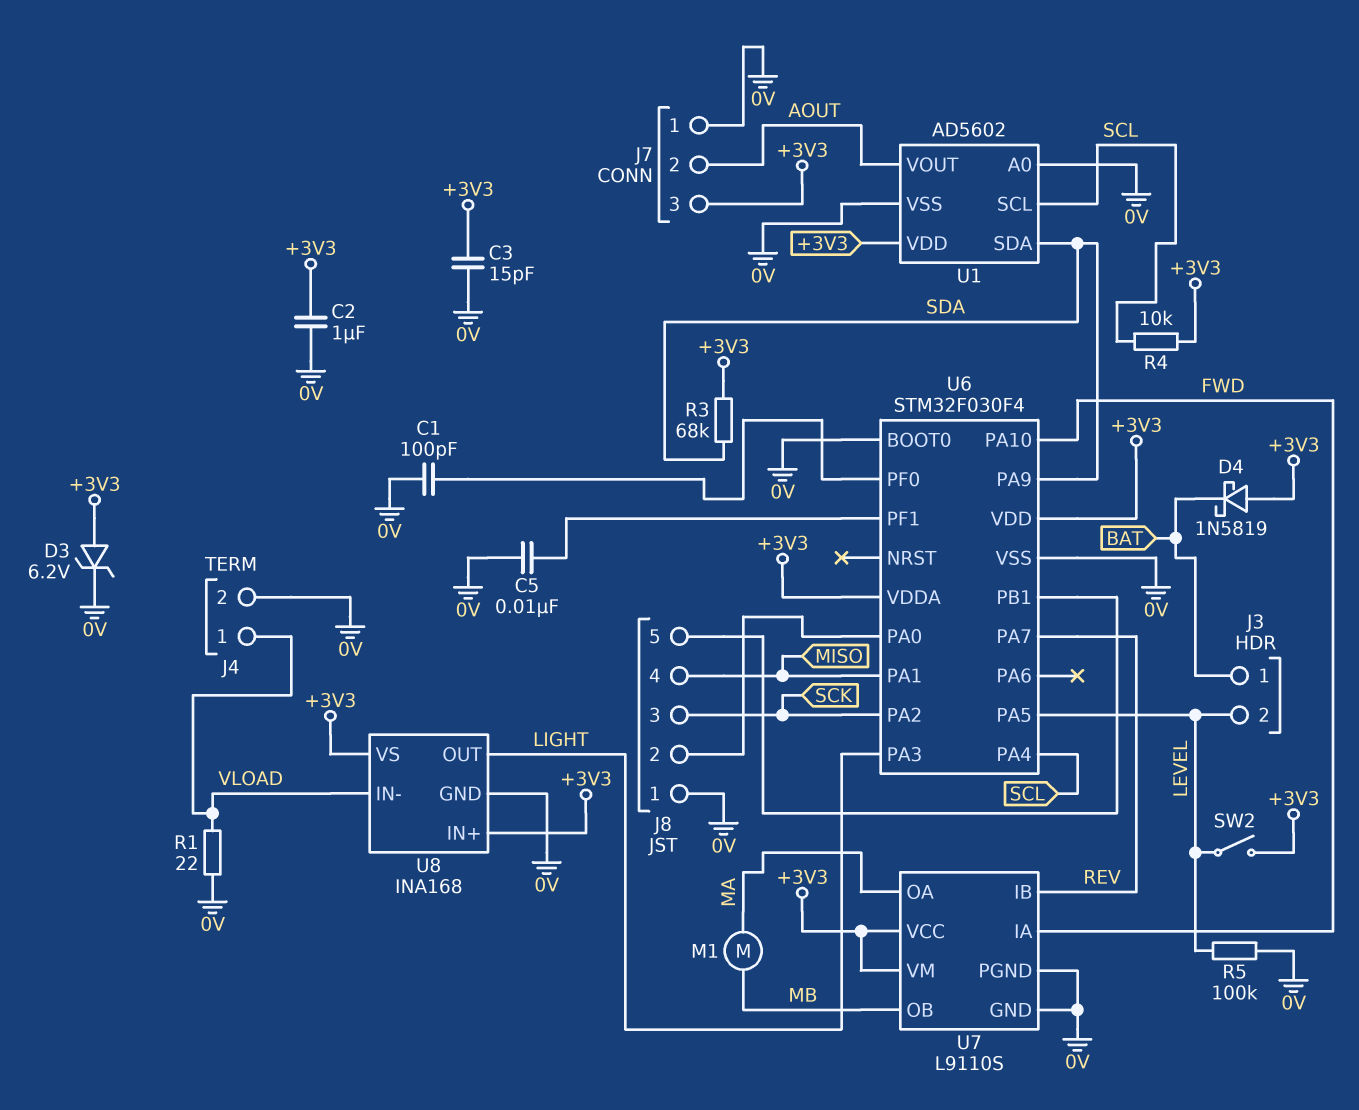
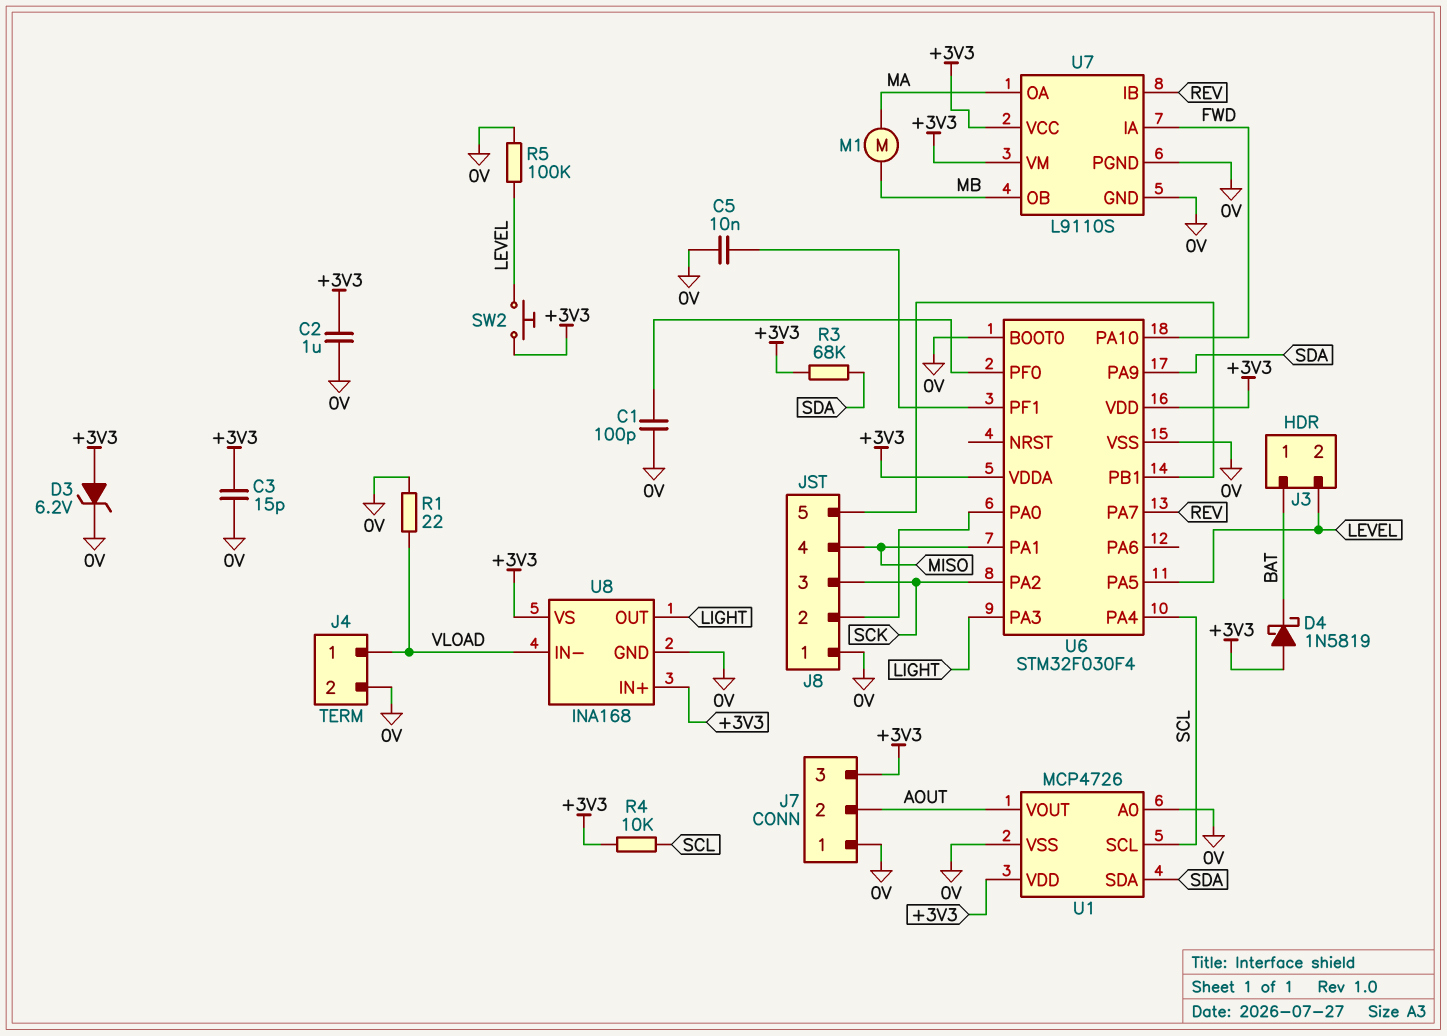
SW2: switch (+3V3, LEVEL) -> button (+3V3, LEVEL)
U1: AD5602 -> MCP4726

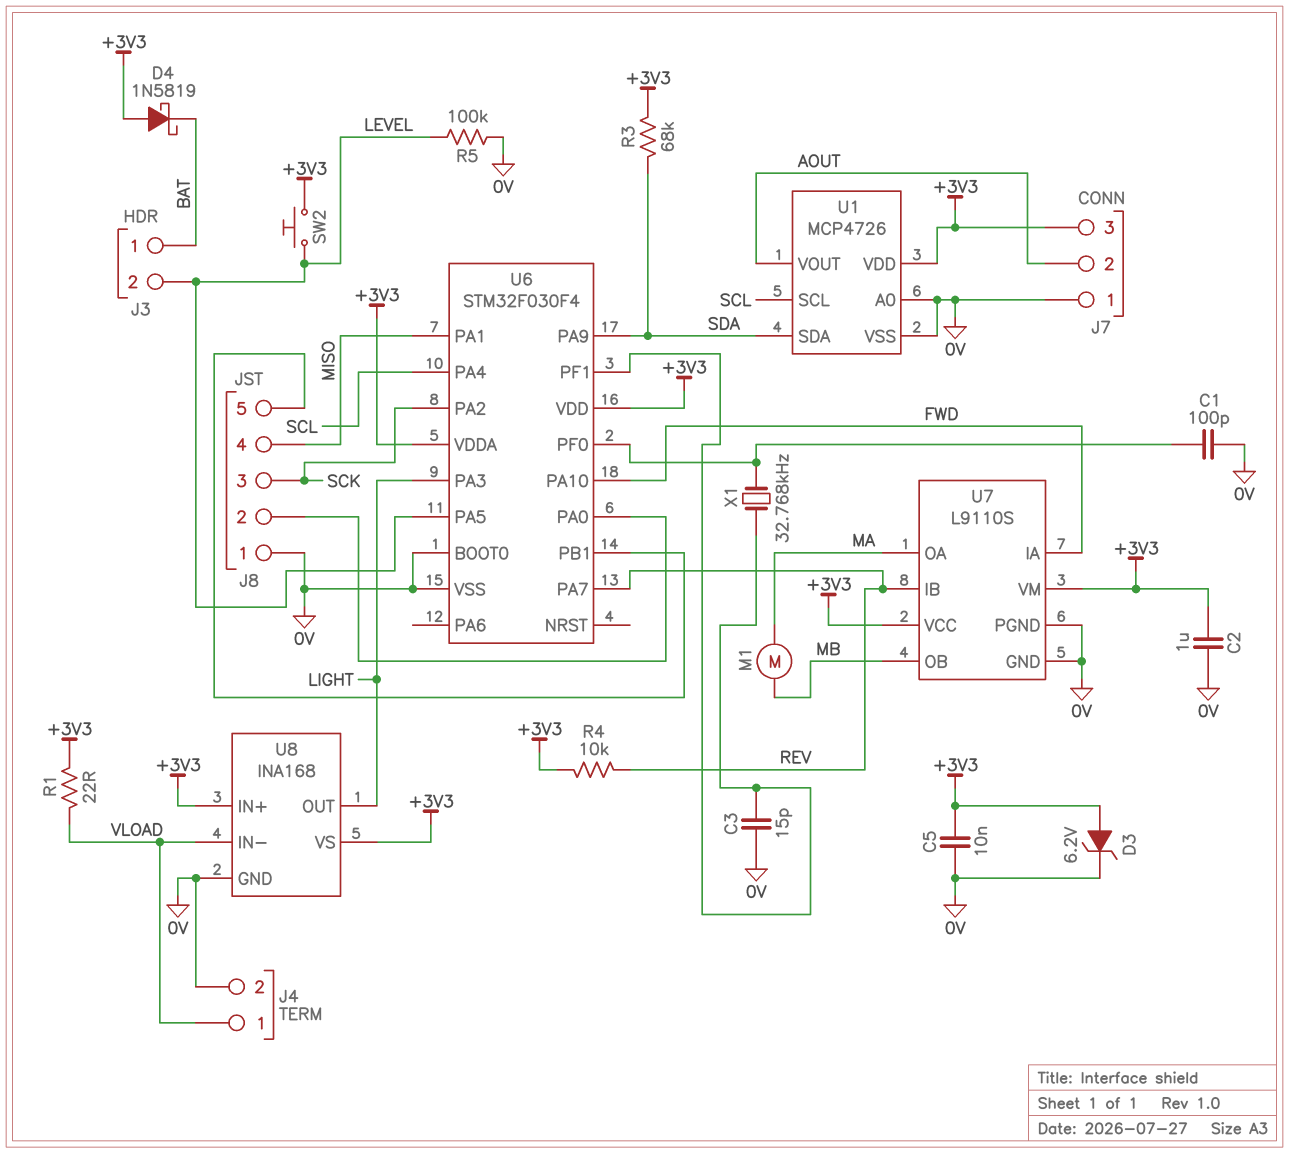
C3: 15pF (+3V3, 0V) -> 15pF (0V, U6/PF1)
C5: 10nF (0V, U6/PF1) -> 10nF (+3V3, 0V)
R1: 22 (0V, VLOAD) -> 22 (+3V3, VLOAD)
R4: 10k (+3V3, SCL) -> 10k (+3V3, REV)
X1: none -> 32.768kHz (U6/PF0, U6/PF1)

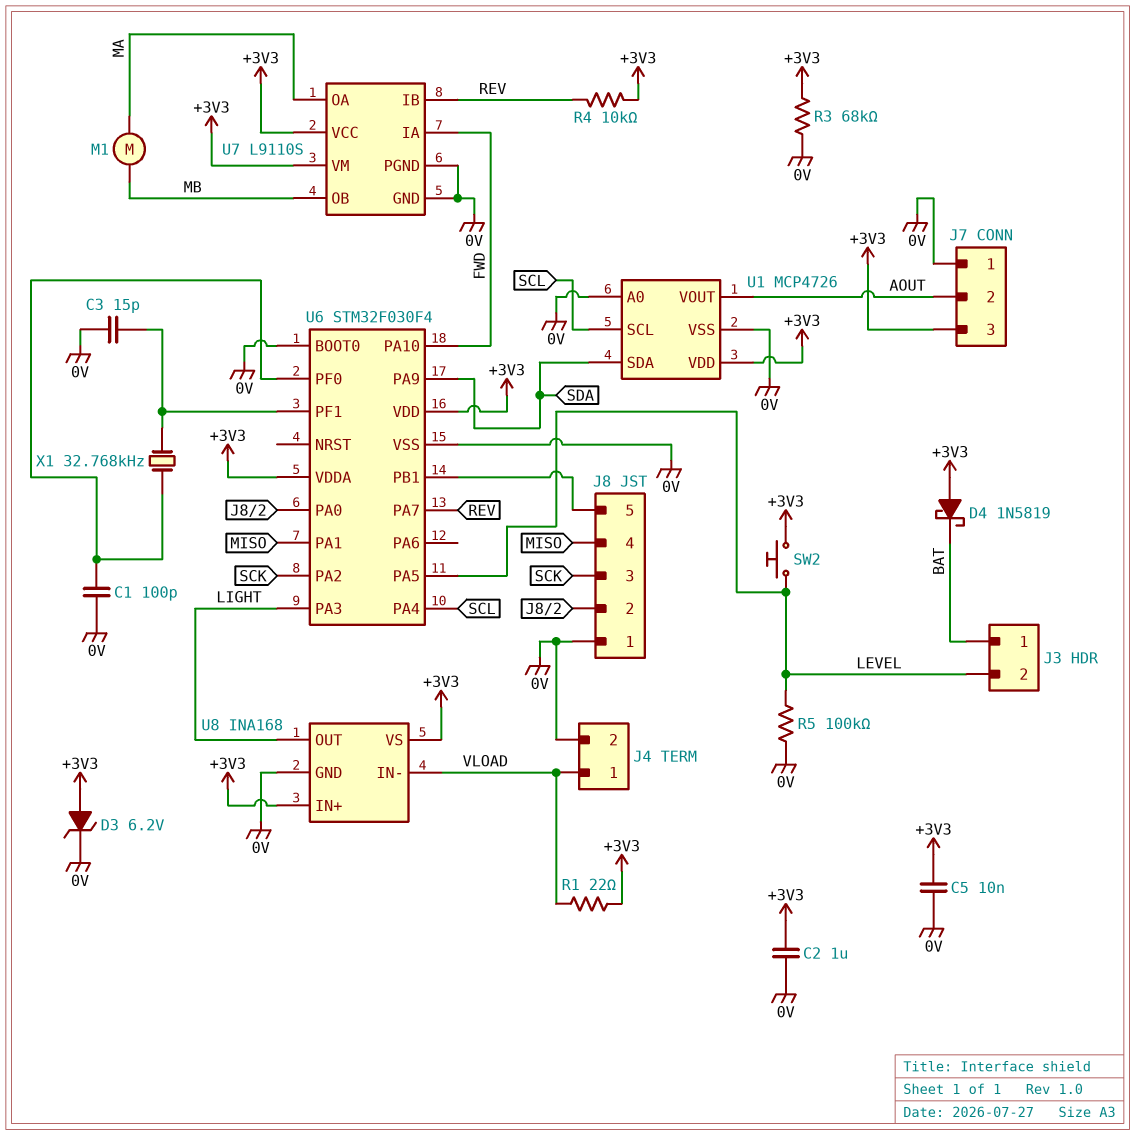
R3: 68k (+3V3, SDA) -> 68k (+3V3, 0V)

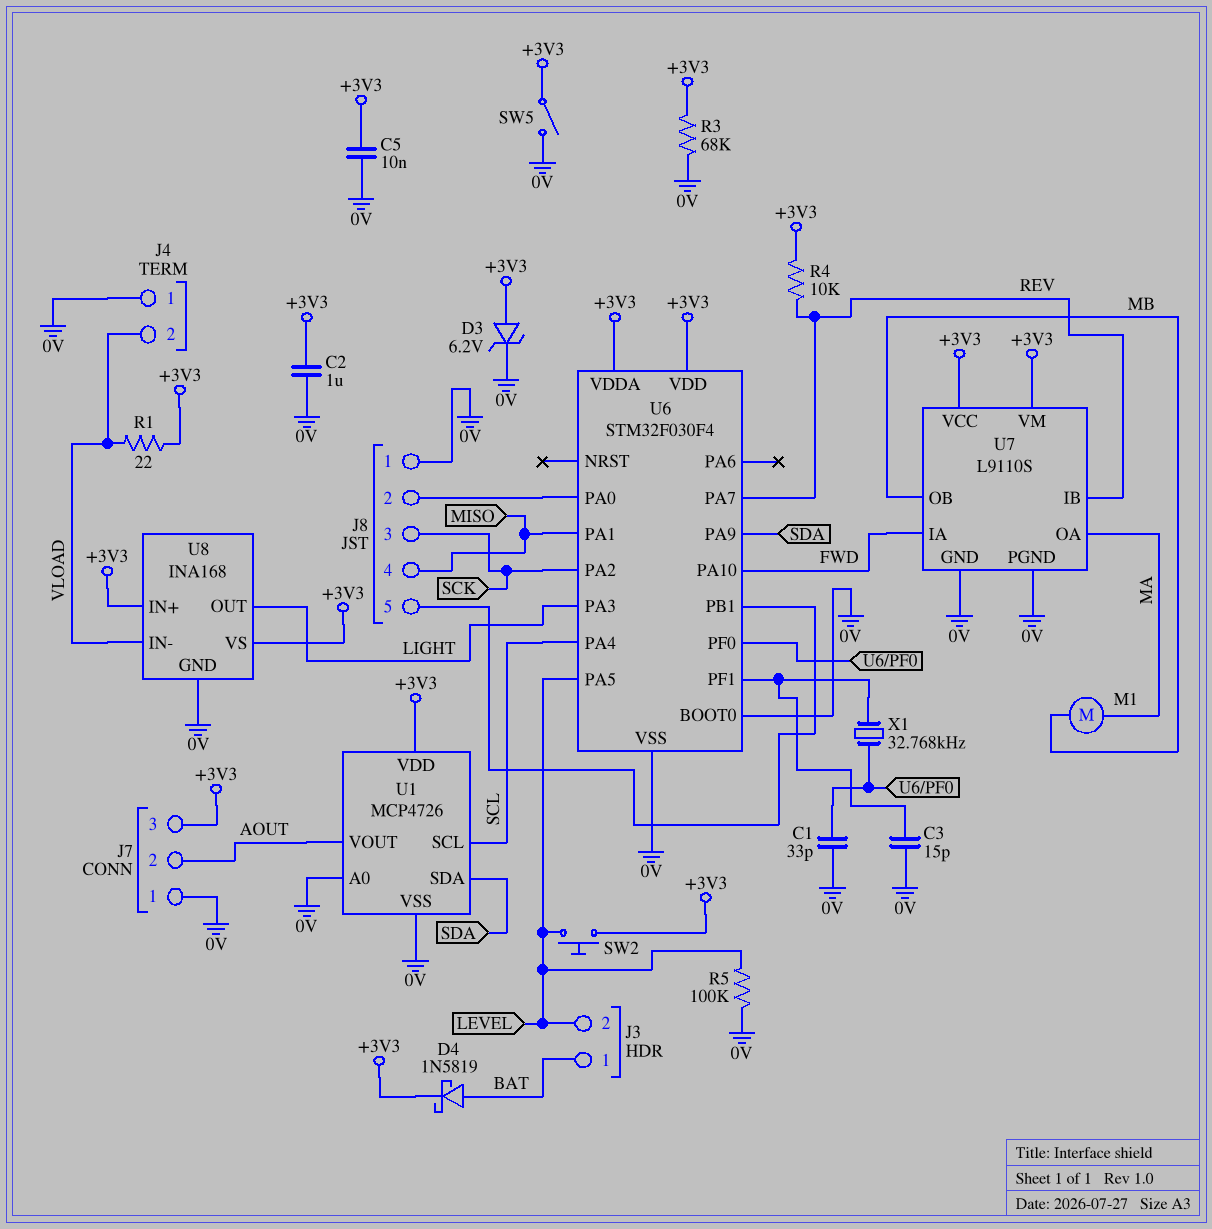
C1: 100pF (0V, U6/PF0) -> 33pF (0V, U6/PF0)
D4: schottky 1N5819 (A +3V3, K BAT) -> schottky 1N5819 (A BAT, K +3V3)
J4 pin 1: VLOAD -> 0V
J4 pin 2: 0V -> VLOAD
SW5: none -> switch (+3V3, 0V)

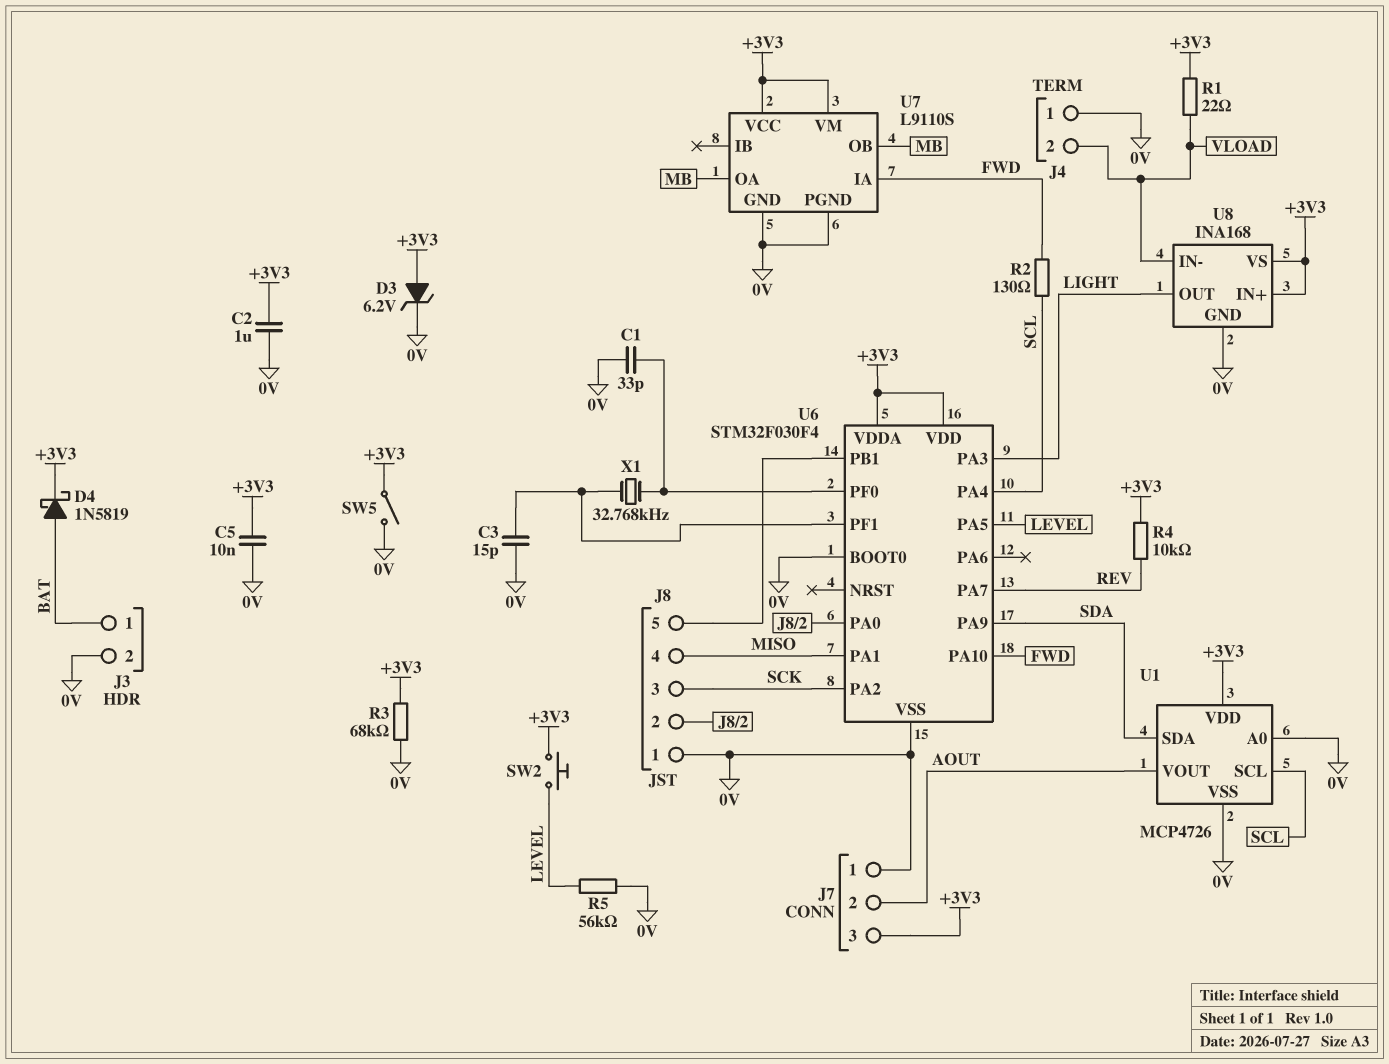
J3 pin 2: LEVEL -> 0V
M1: motor (MA, MB) -> none
R2: none -> 130 (FWD, SCL)
R5: 100k (0V, LEVEL) -> 56k (0V, LEVEL)
U7 pin IB: REV -> none
U7 pin OA: MA -> MB

